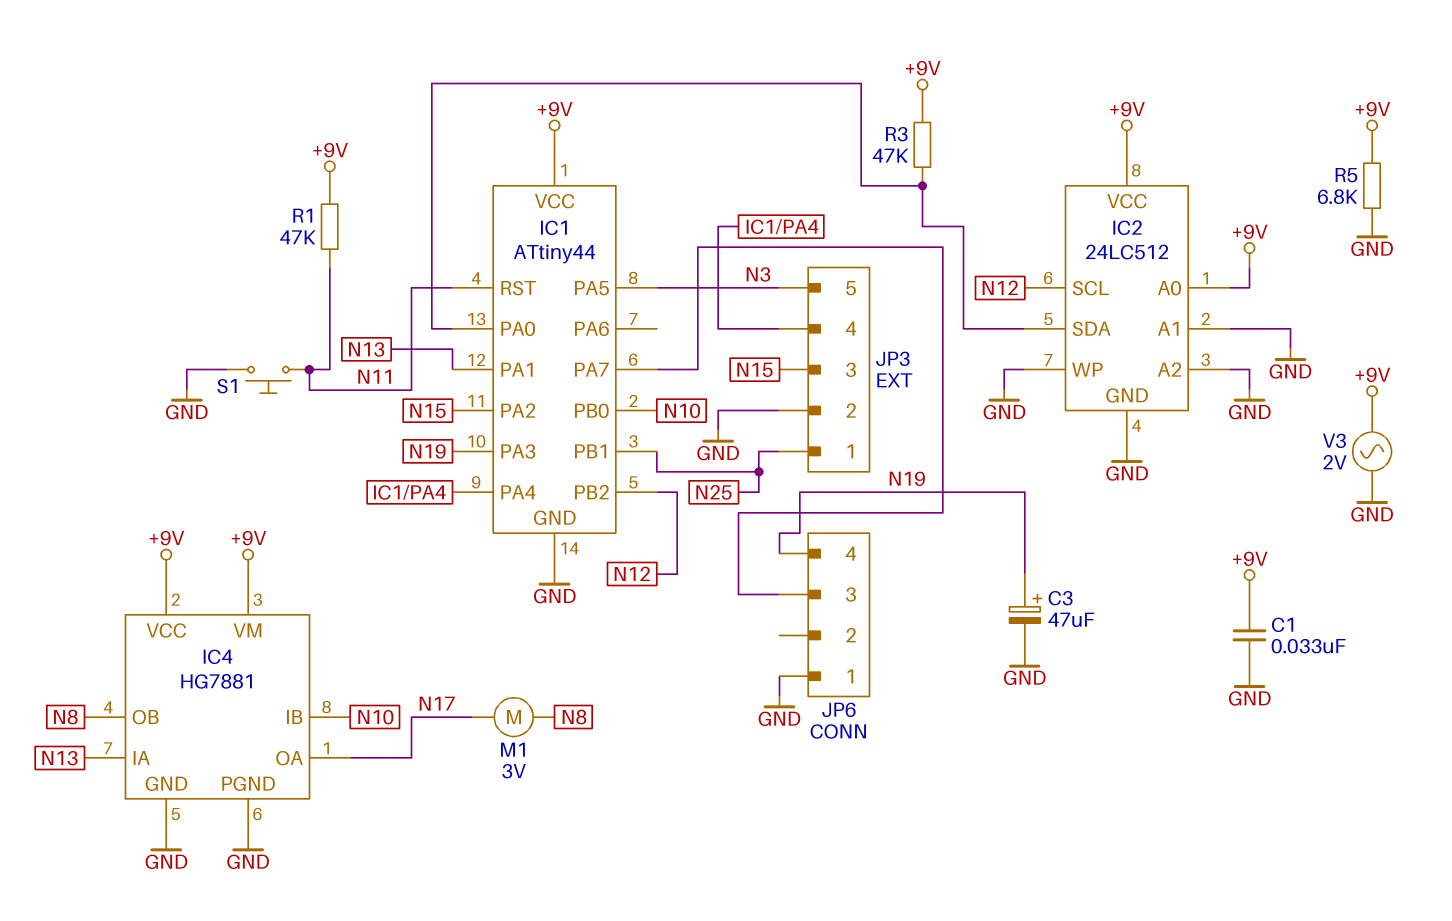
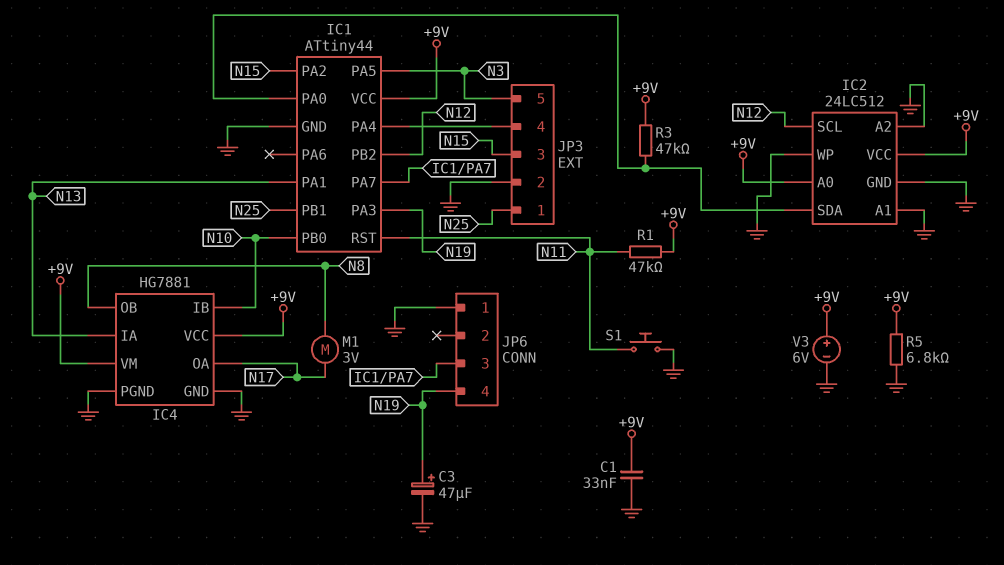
V3: AC 2V (+9V, GND) -> 6V (plus +9V, minus GND)

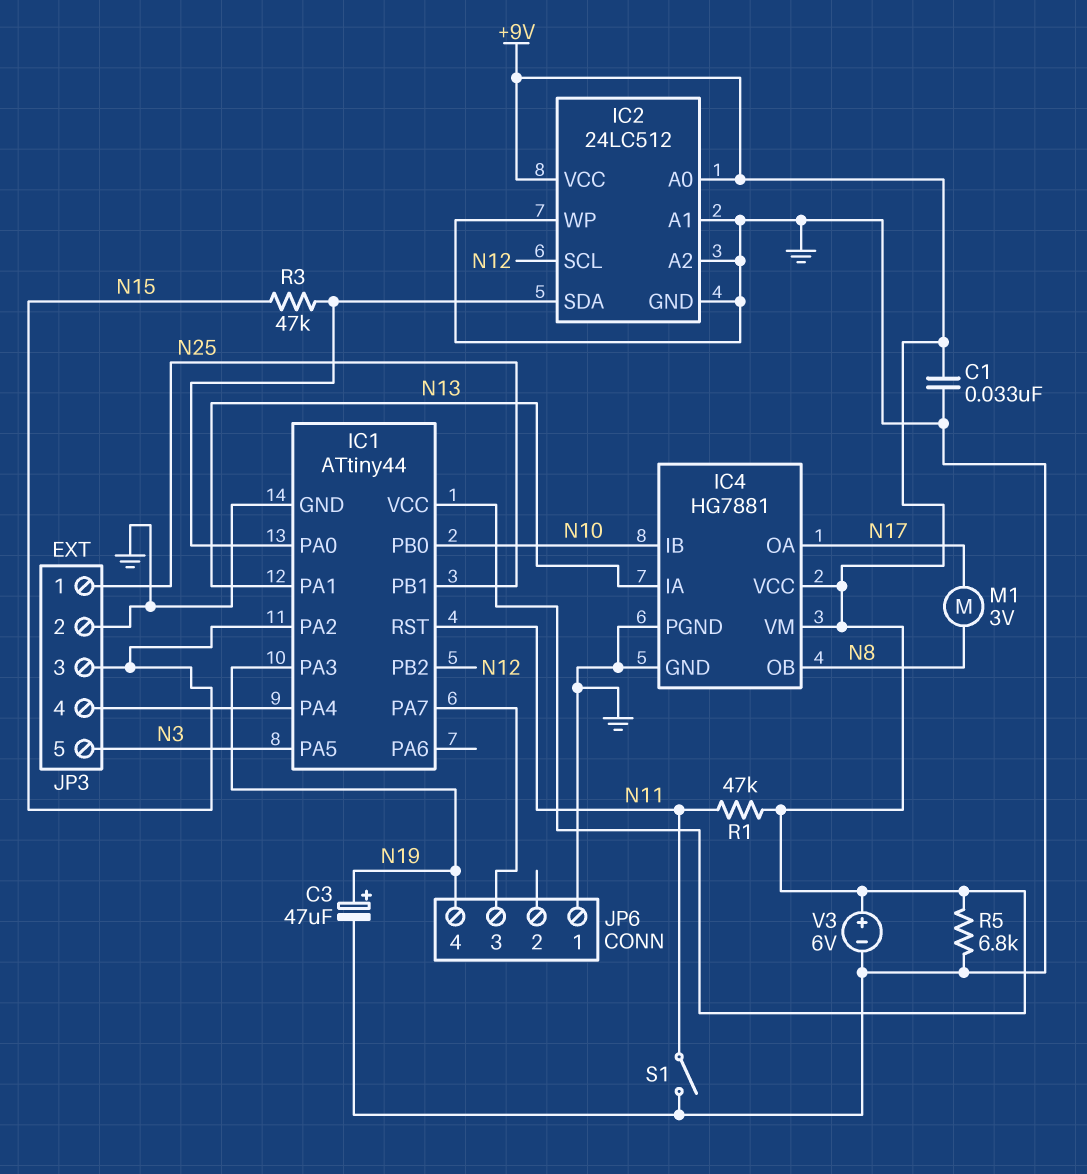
R3: 47k (+9V, IC1/PA0) -> 47k (IC1/PA0, N15)
S1: button (GND, N11) -> switch (GND, N11)

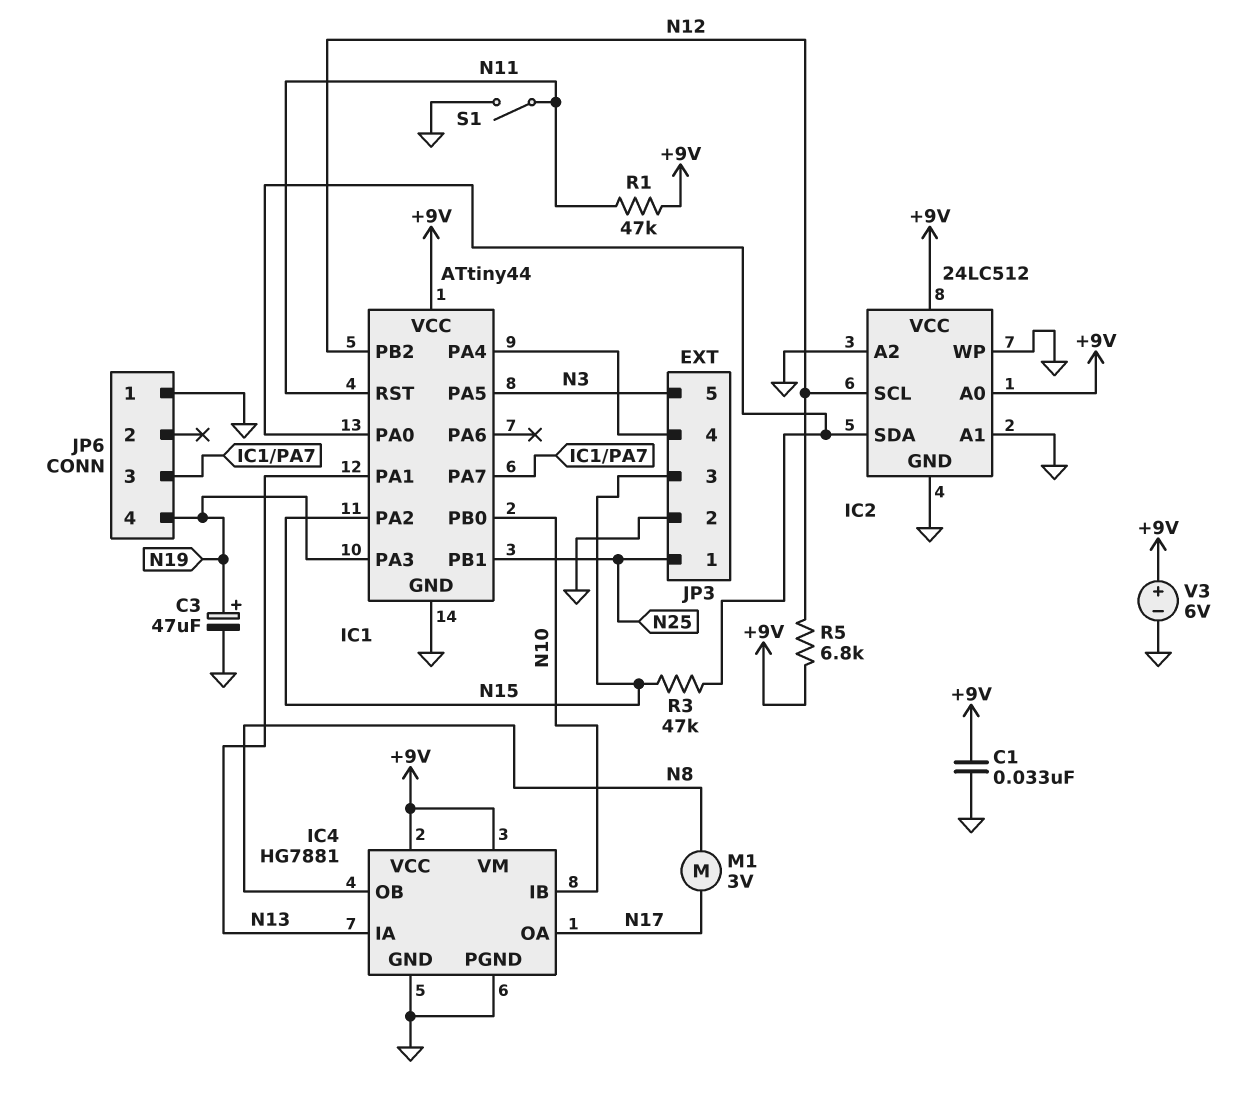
R5: 6.8k (+9V, GND) -> 6.8k (+9V, N12)

